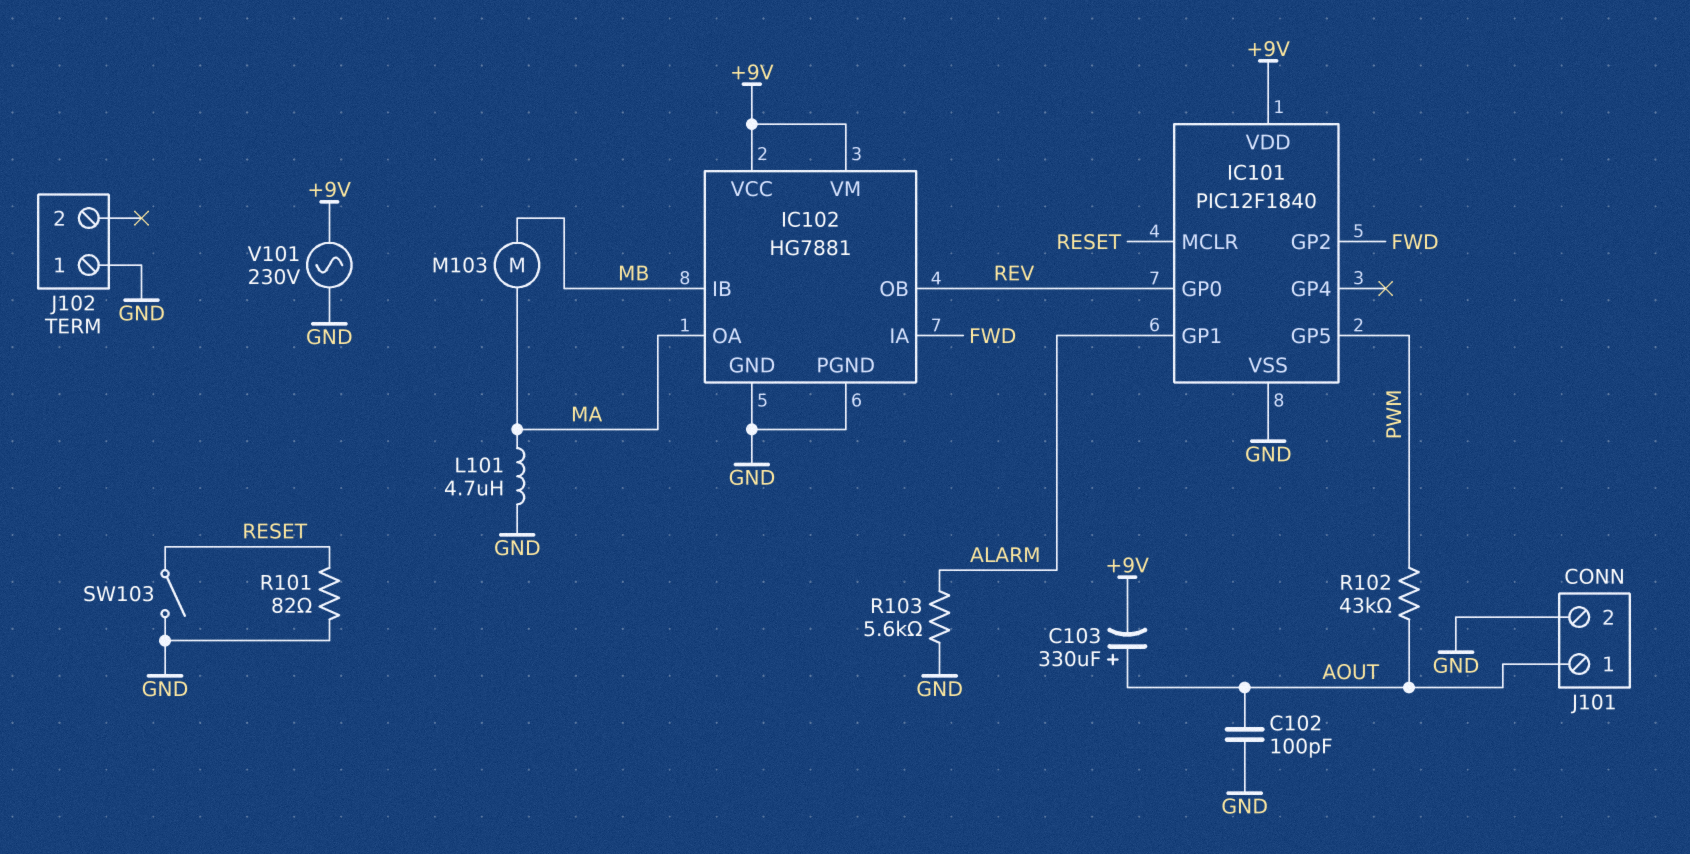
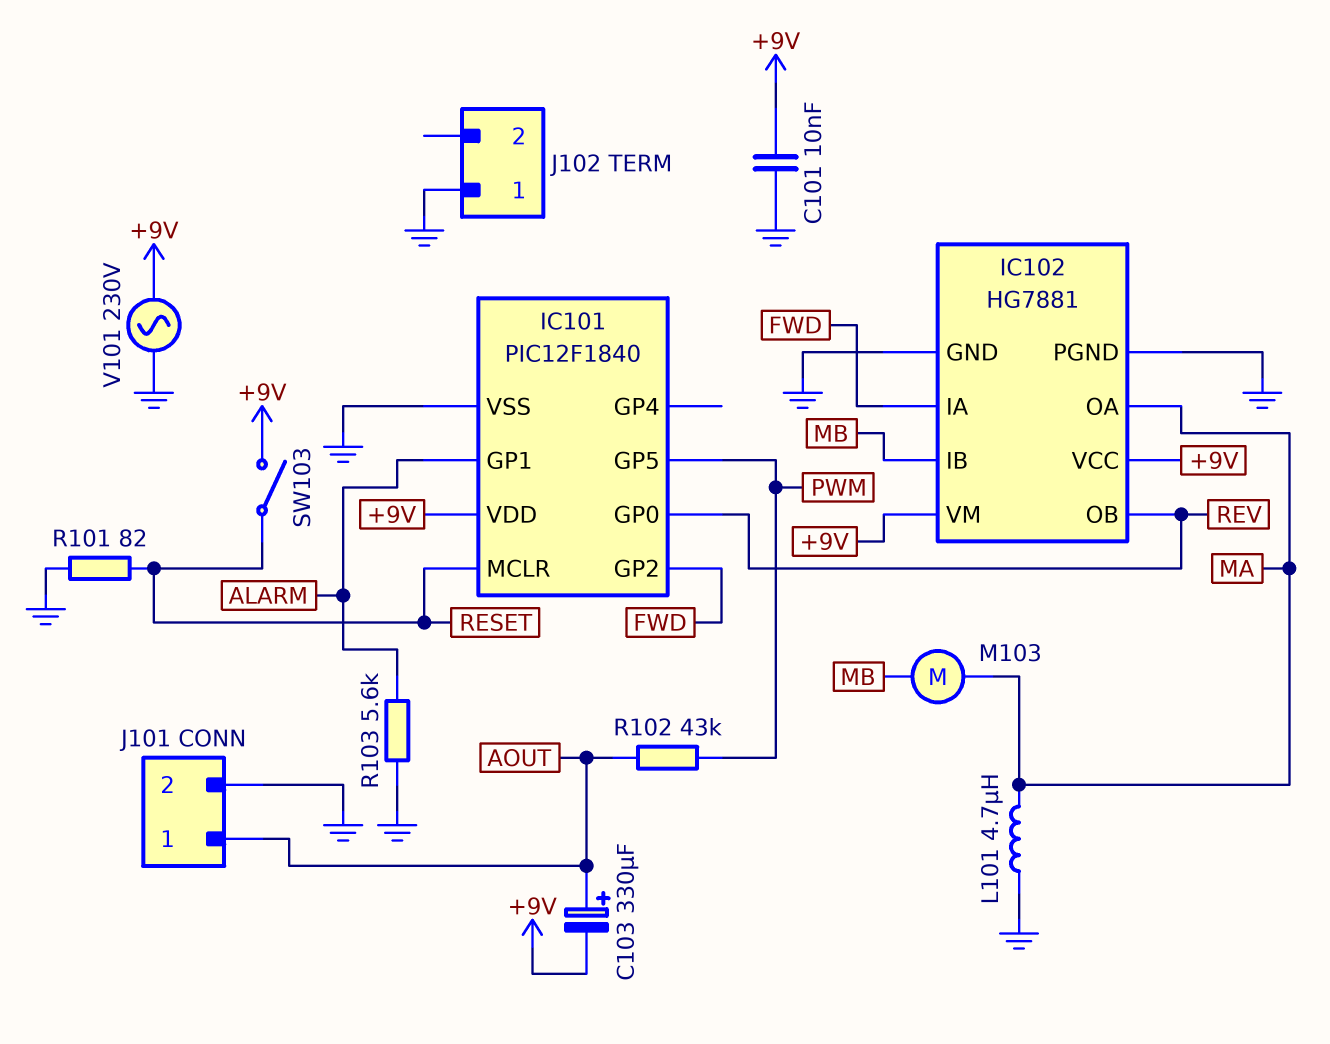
C101: none -> 10nF (+9V, GND)
C102: 100pF (AOUT, GND) -> none
SW103: switch (GND, RESET) -> switch (+9V, RESET)

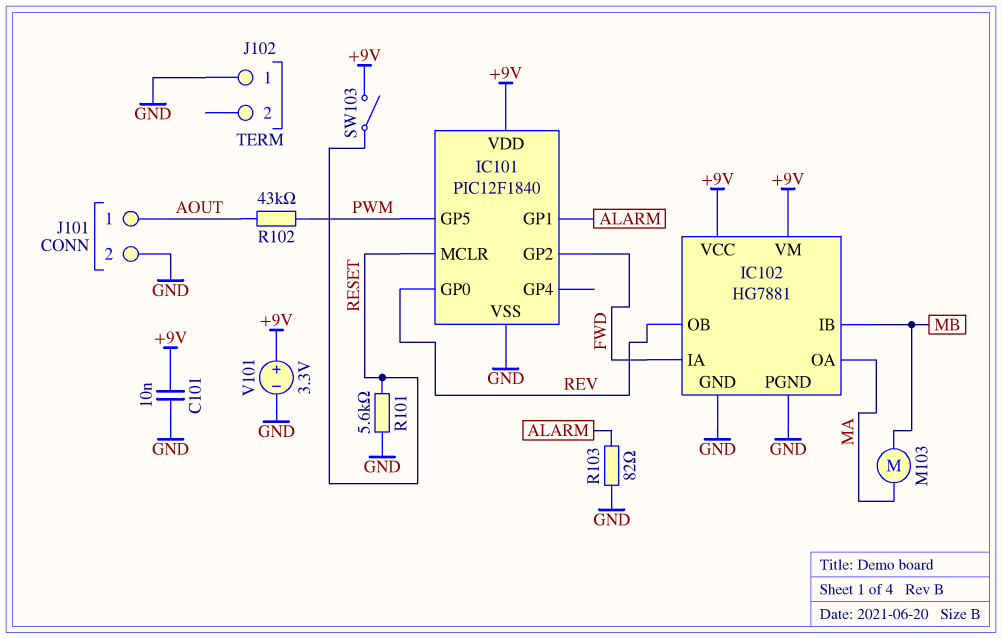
C103: 330uF (plus AOUT, minus +9V) -> none
L101: 4.7uH (GND, MA) -> none
R101: 82 (GND, RESET) -> 5.6k (GND, RESET)
R103: 5.6k (ALARM, GND) -> 82 (ALARM, GND)
V101: AC 230V (+9V, GND) -> 3.3V (plus +9V, minus GND)

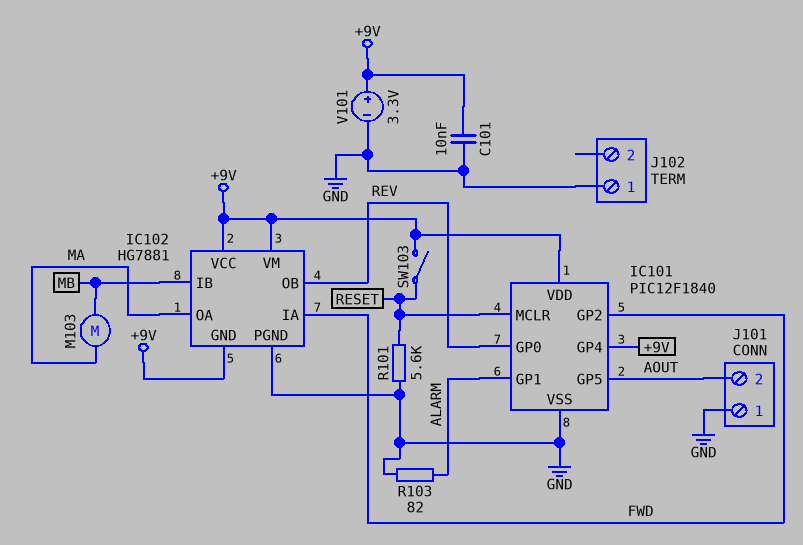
IC101 pin GP4: none -> +9V
IC101 pin GP5: PWM -> AOUT
IC102 pin GND: GND -> +9V
J101 pin 1: AOUT -> GND
J101 pin 2: GND -> AOUT
R102: 43k (AOUT, PWM) -> none

